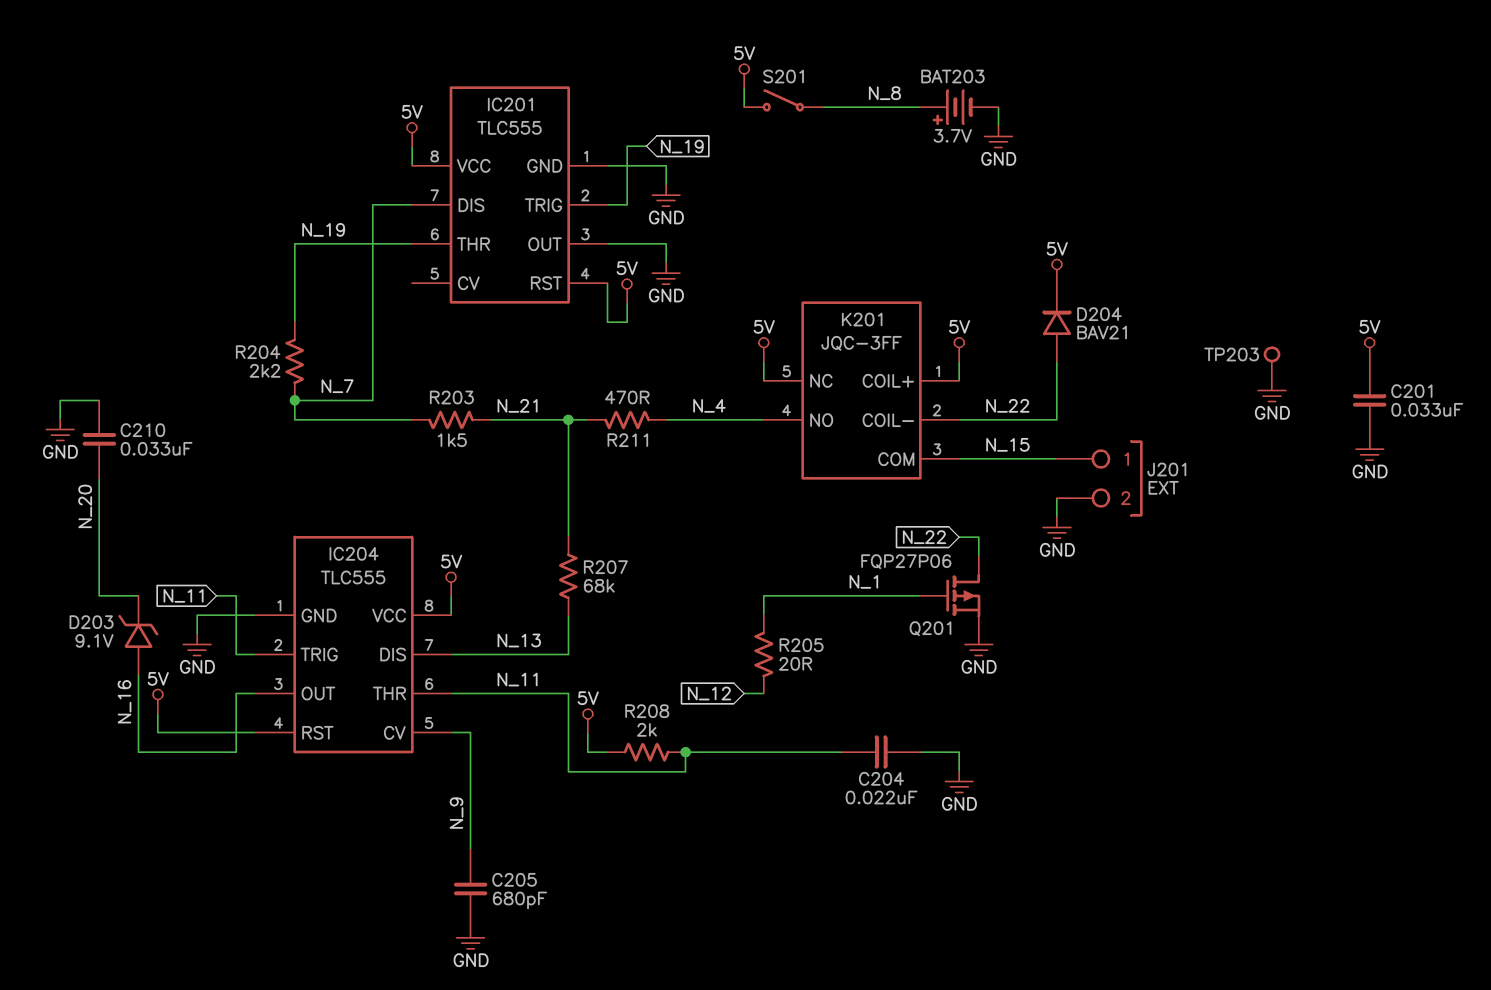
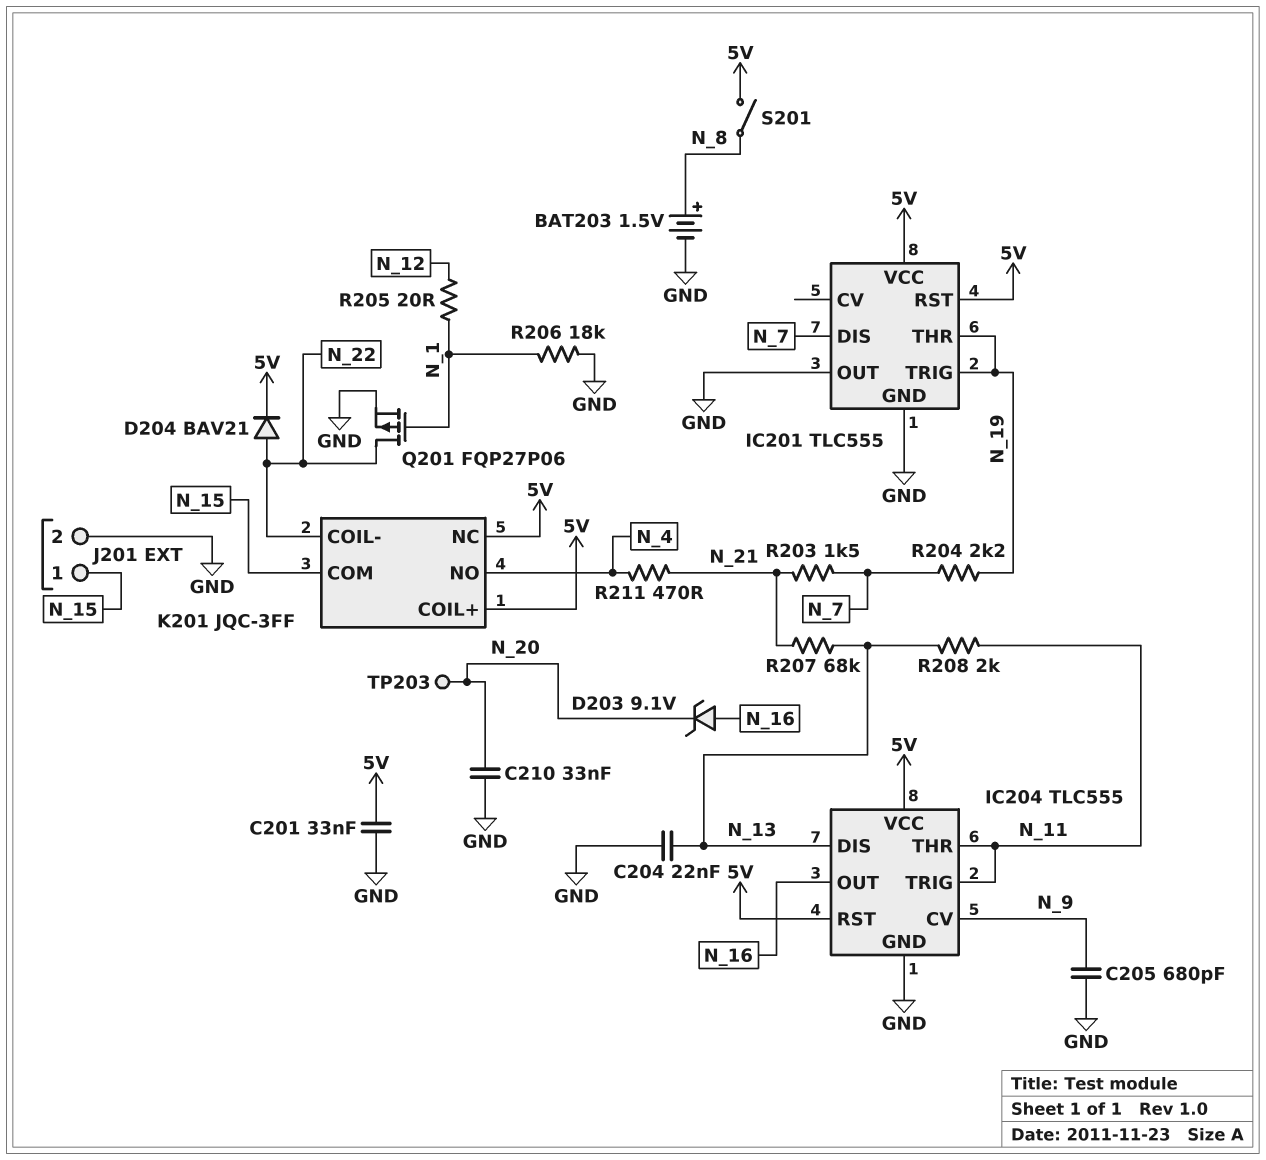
BAT203: 3.7V (plus N_8, minus GND) -> 1.5V (plus N_8, minus GND)
C204: 22nF (GND, N_11) -> 22nF (GND, N_13)
R206: none -> 18k (GND, N_1)
R208: 2k (5V, N_11) -> 2k (N_11, N_13)
TP203: test point (GND) -> test point (N_20)

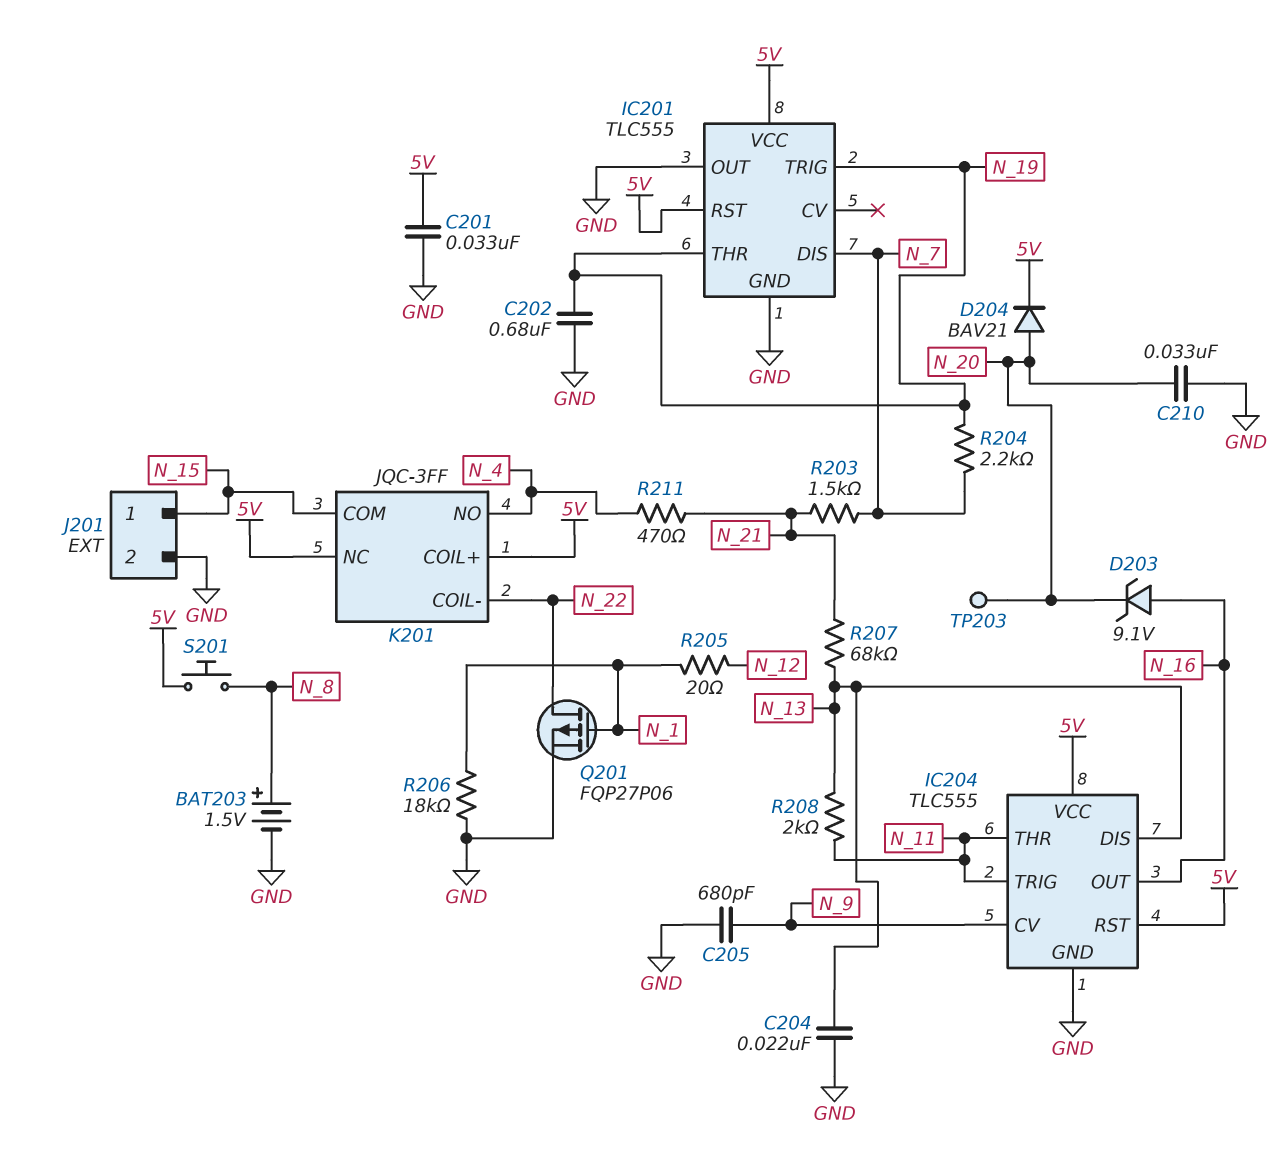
C202: none -> 680nF (GND, N_19)
D204: diode BAV21 (A N_22, K 5V) -> diode BAV21 (A N_20, K 5V)
S201: switch (5V, N_8) -> button (5V, N_8)

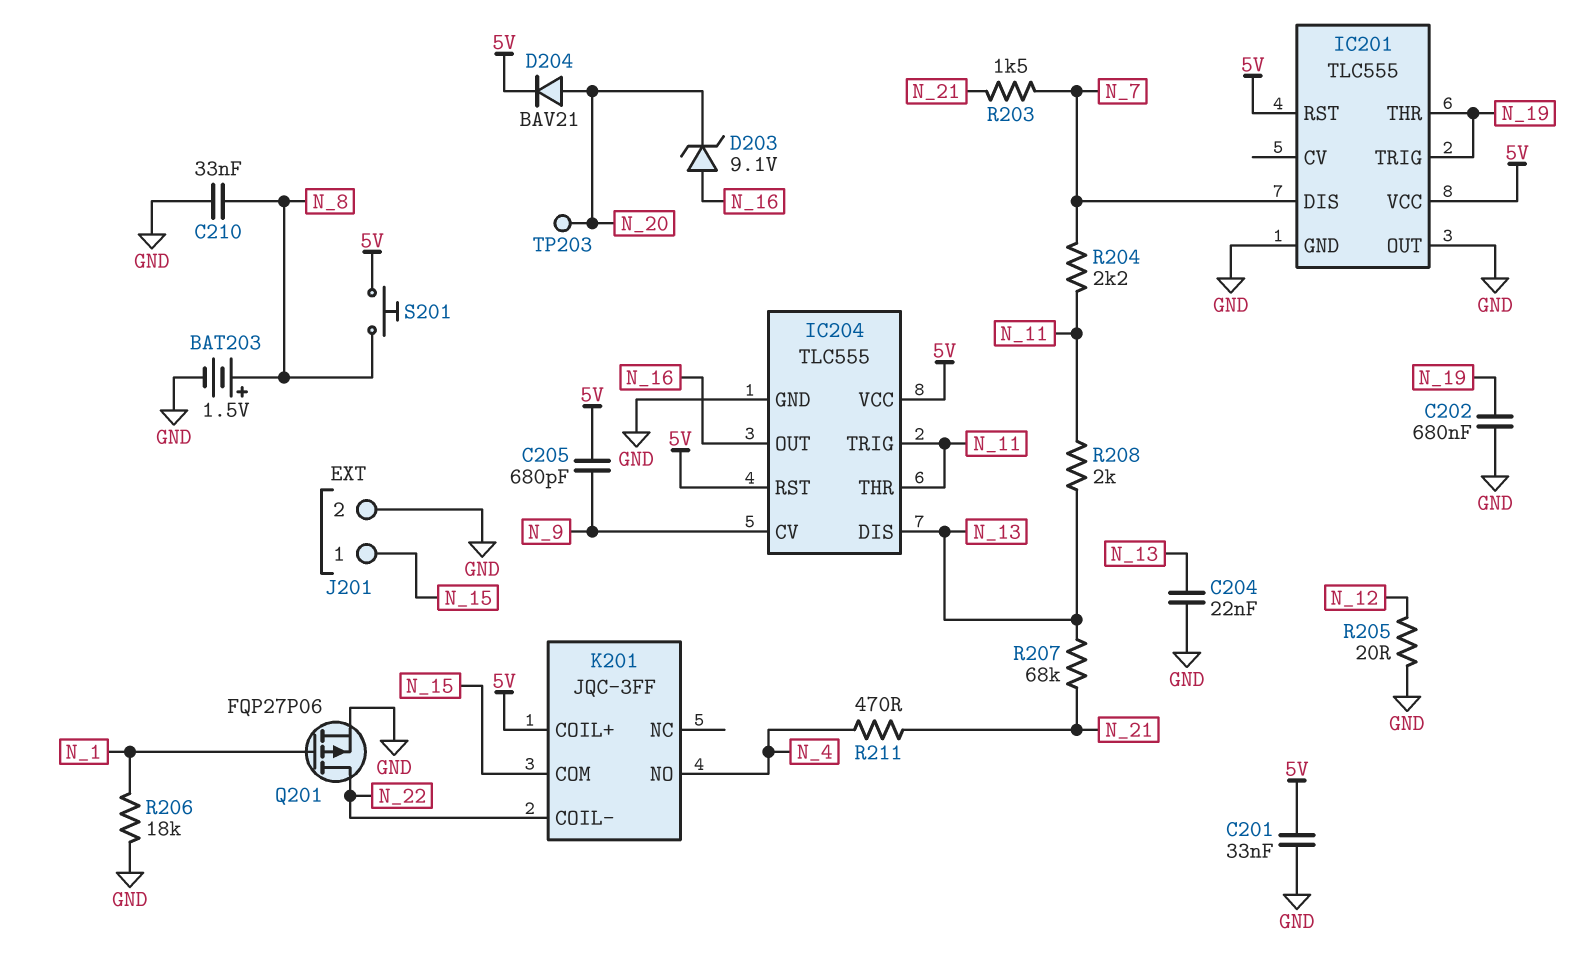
C205: 680pF (GND, N_9) -> 680pF (5V, N_9)
C210: 33nF (GND, N_20) -> 33nF (GND, N_8)
K201 pin NC: 5V -> none
R204: 2.2k (N_7, N_19) -> 2.2k (N_7, N_11)
R205: 20 (N_1, N_12) -> 20 (GND, N_12)

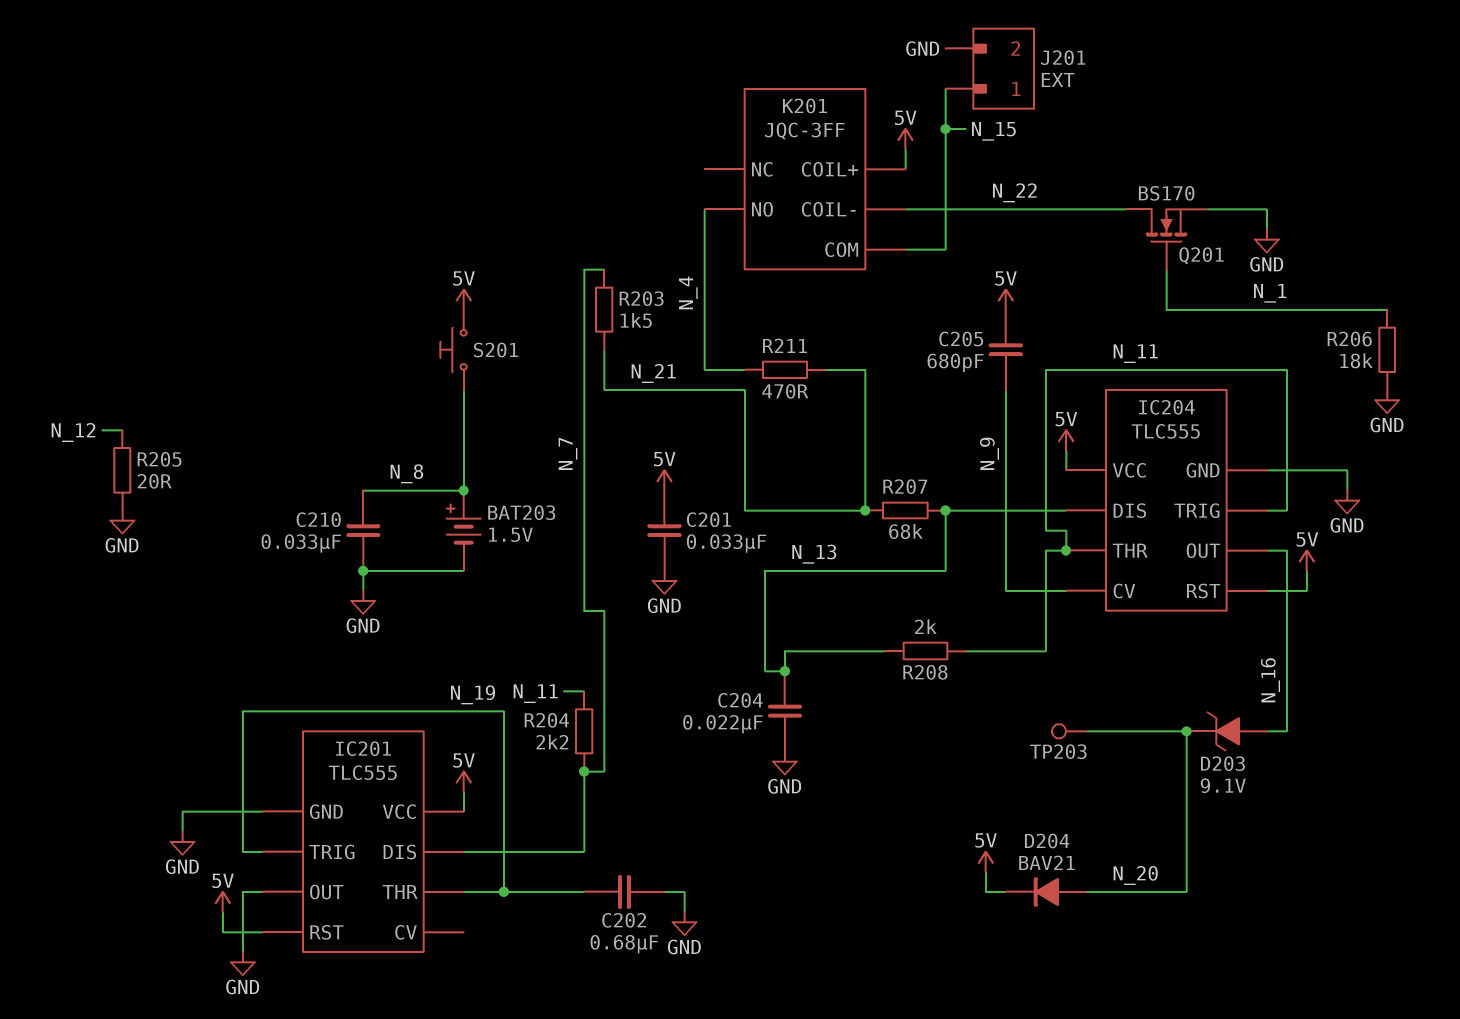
Q201: PMOS FQP27P06 (G N_1, D N_22, S GND) -> NMOS BS170 (G N_1, D N_22, S GND)

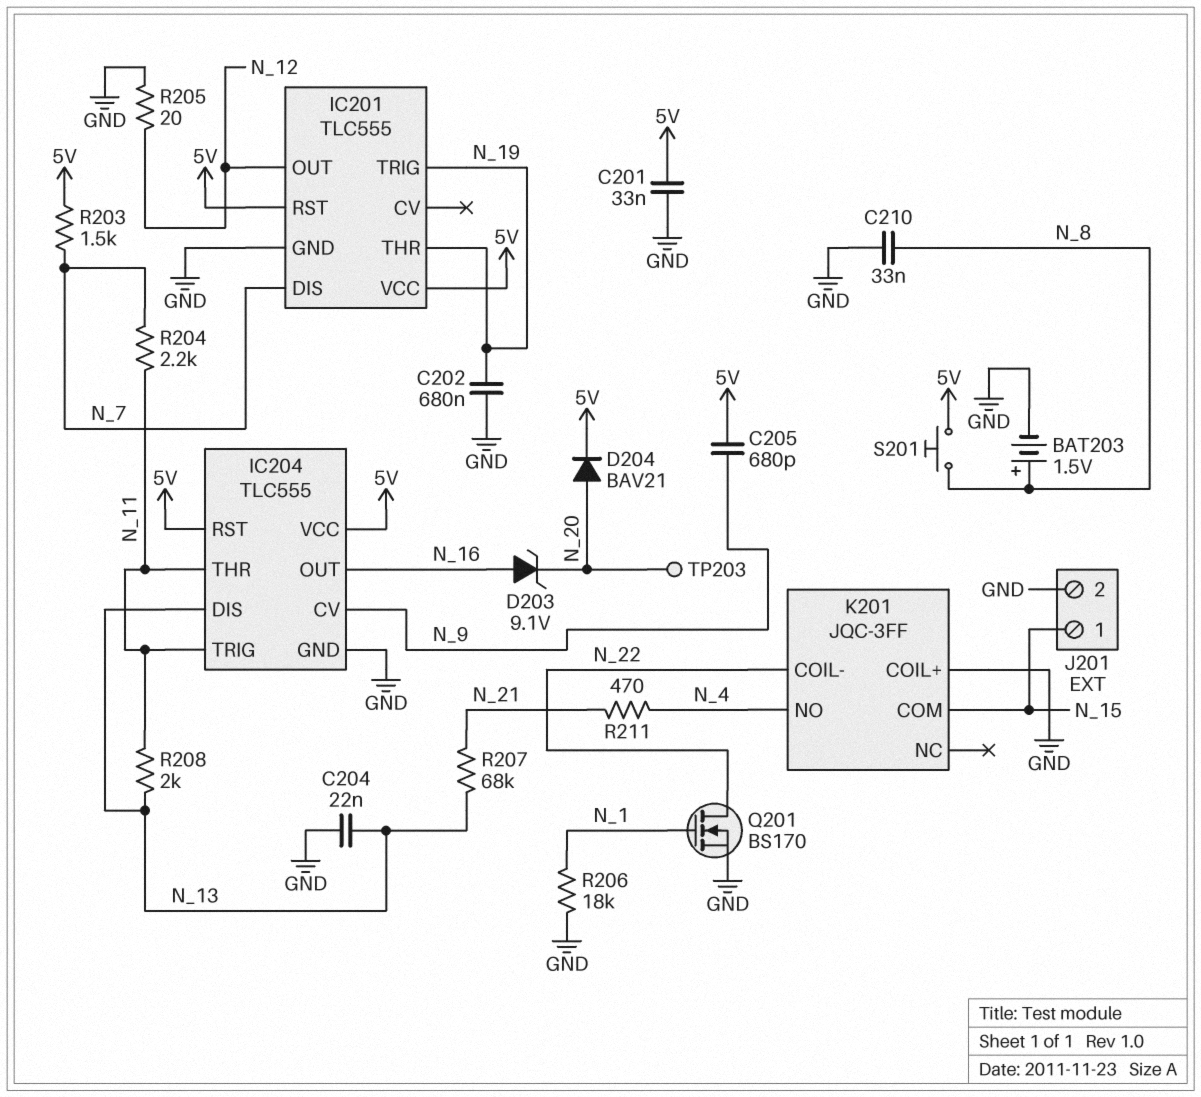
IC201 pin OUT: GND -> N_12
K201 pin COIL+: 5V -> GND
R203: 1.5k (N_7, N_21) -> 1.5k (5V, N_7)

